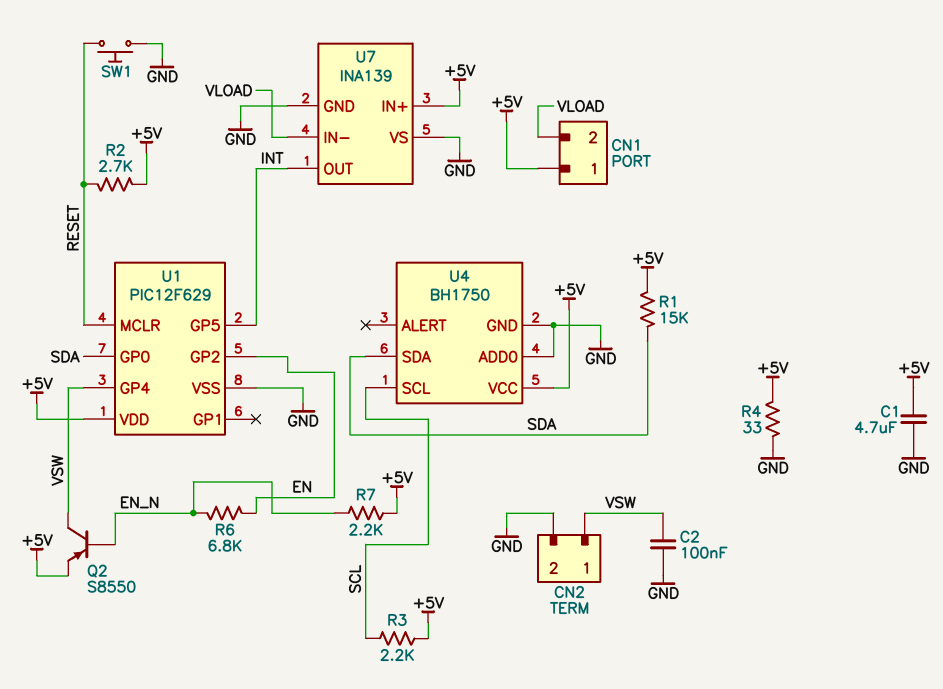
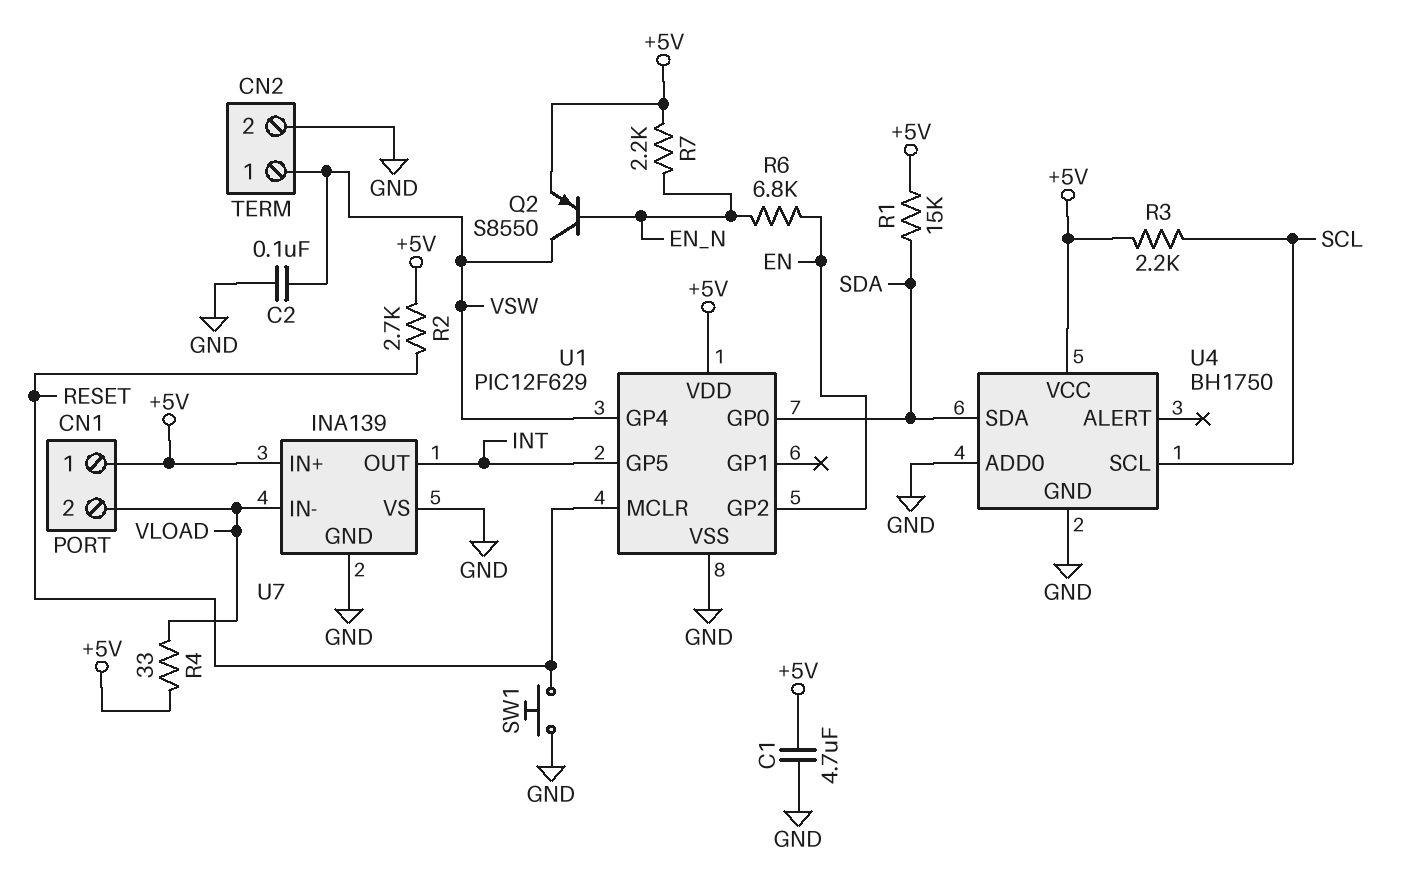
R4: 33 (+5V, GND) -> 33 (+5V, VLOAD)

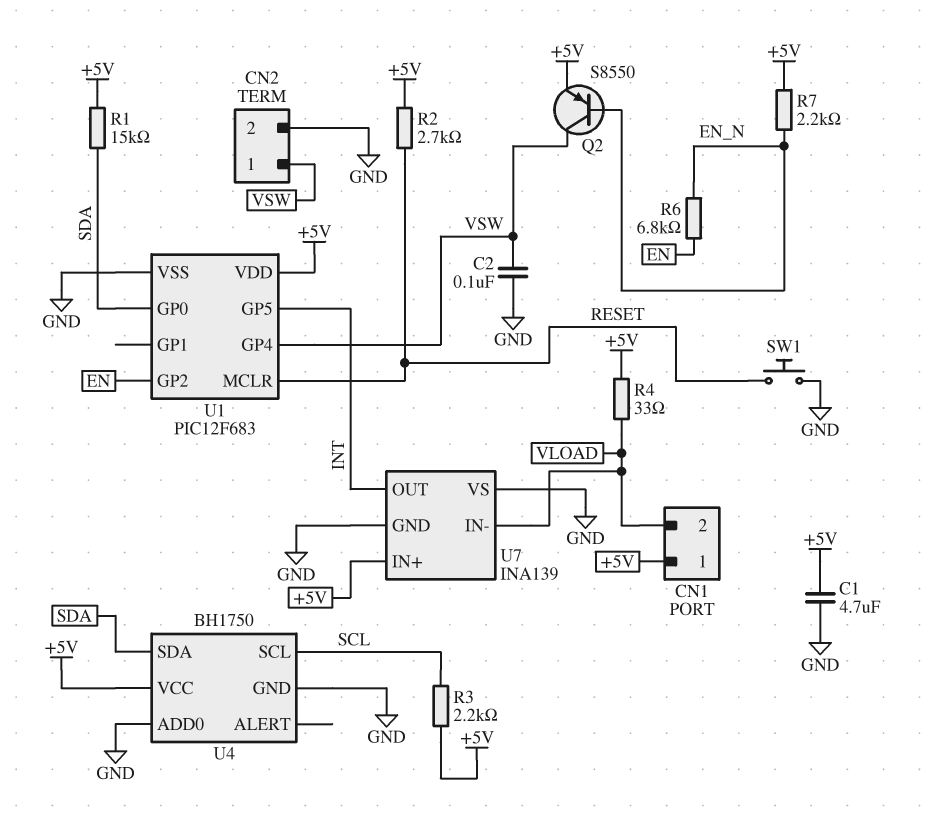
U1: PIC12F629 -> PIC12F683

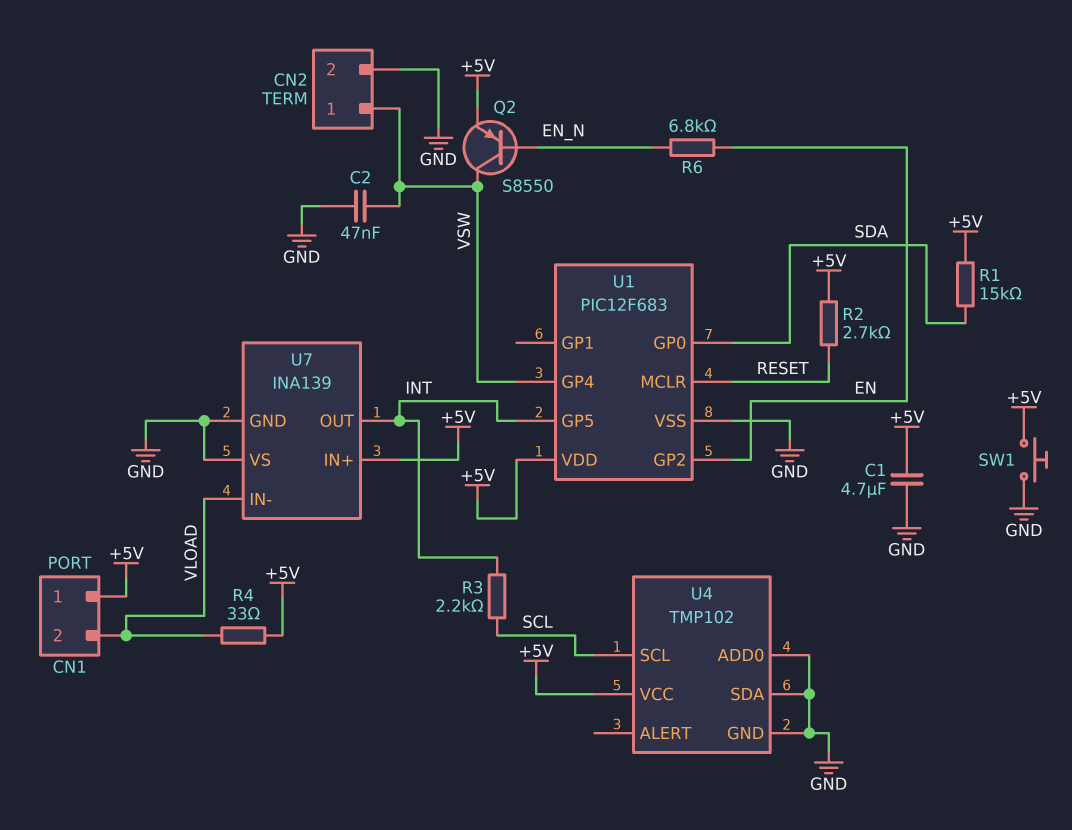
C2: 100nF (GND, VSW) -> 47nF (GND, VSW)
R3: 2.2k (+5V, SCL) -> 2.2k (INT, SCL)
R7: 2.2k (+5V, EN_N) -> none
SW1: button (GND, RESET) -> button (+5V, GND)
U4: BH1750 -> TMP102
U4 pin SDA: SDA -> GND

